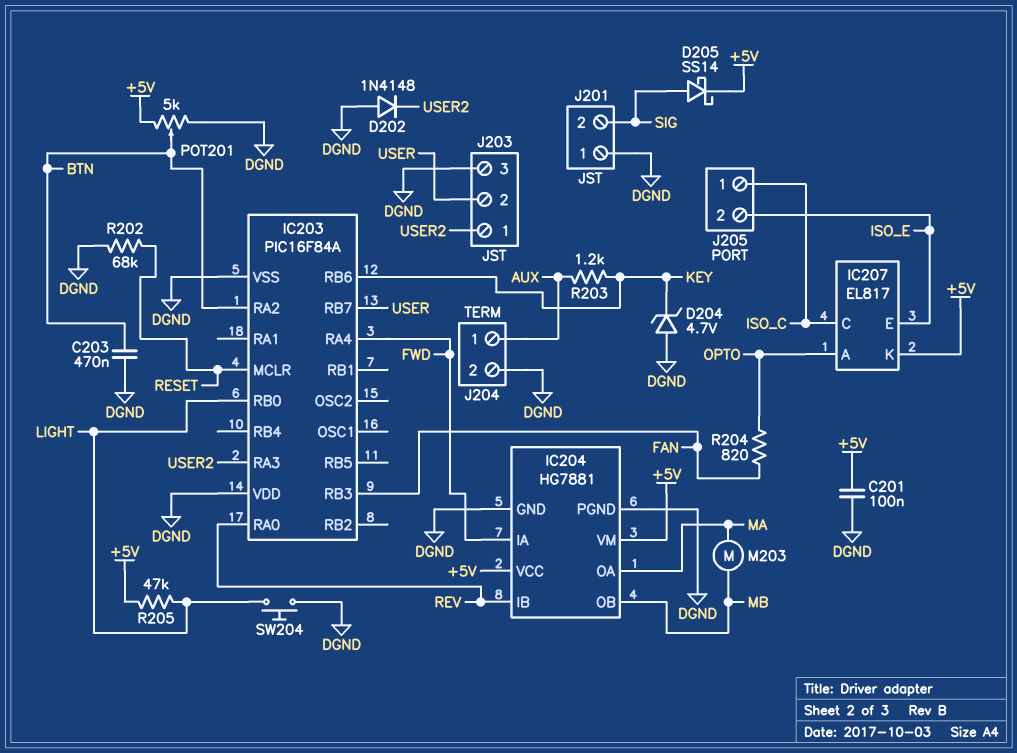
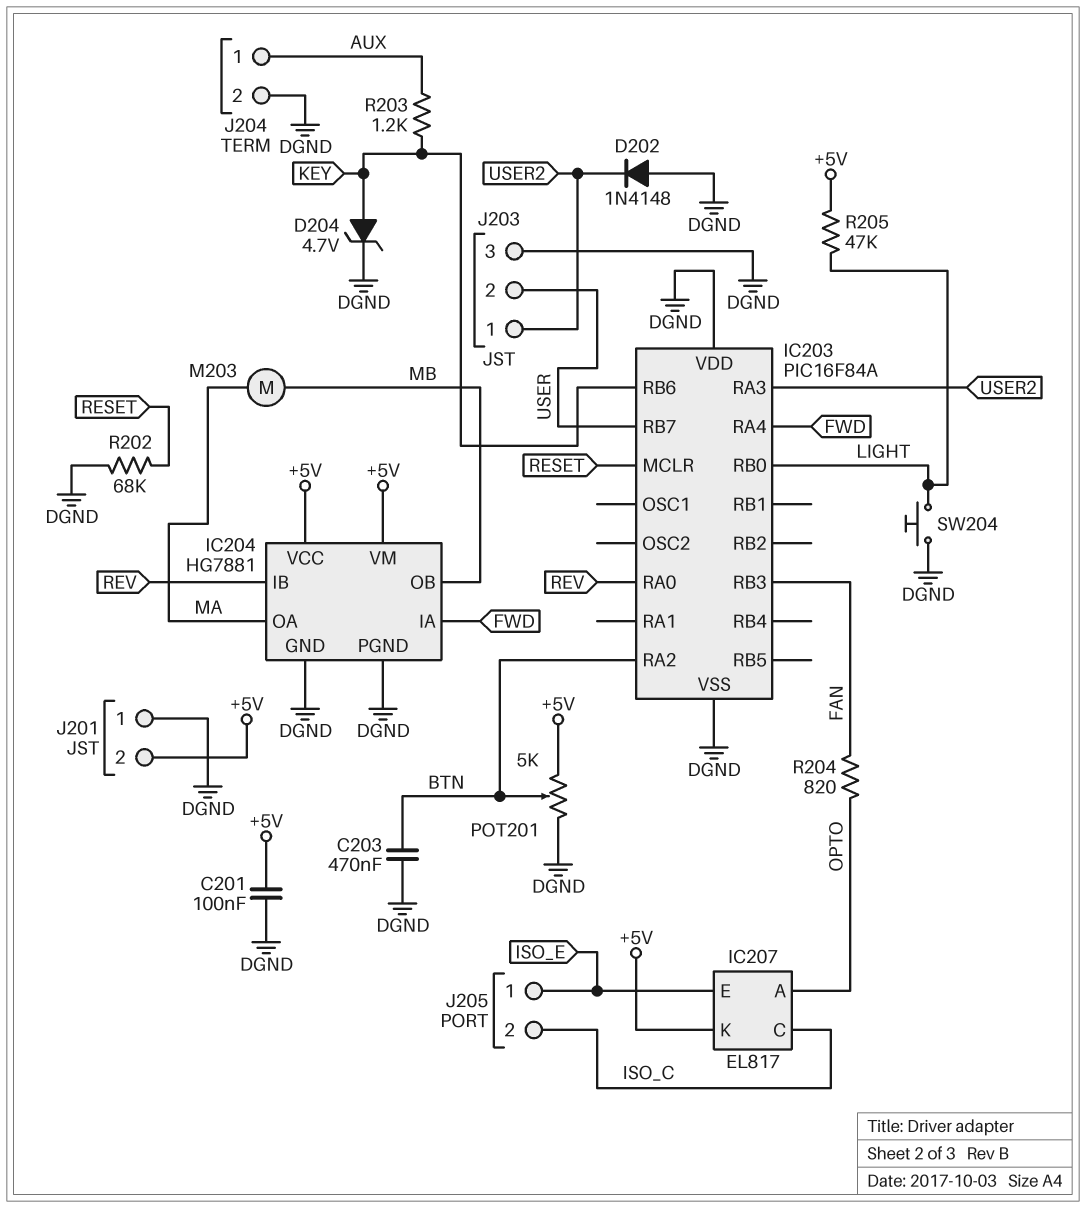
D204: zener 4.7V (A DGND, K KEY) -> zener 4.7V (A KEY, K DGND)
D205: schottky SS14 (A SIG, K +5V) -> none
J201 pin 2: SIG -> +5V
J205 pin 1: ISO_C -> ISO_E
J205 pin 2: ISO_E -> ISO_C

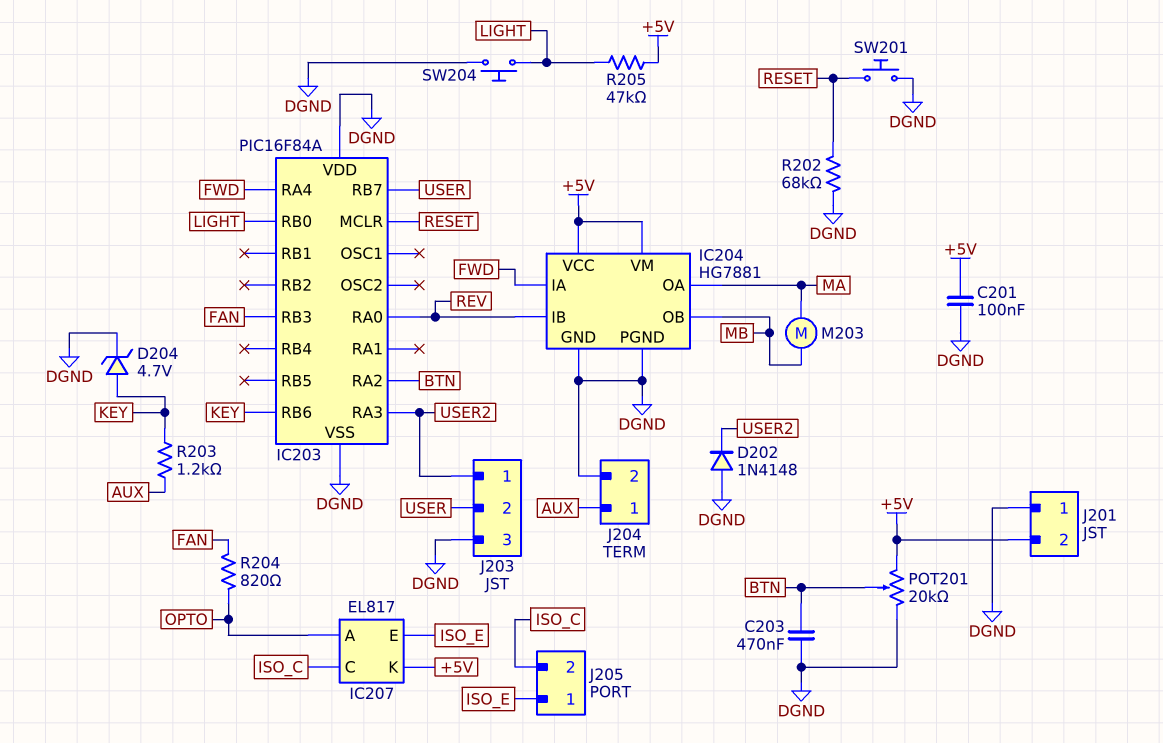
POT201: 5k (+5V, DGND, wiper BTN) -> 20k (+5V, DGND, wiper BTN)
SW201: none -> button (DGND, RESET)

